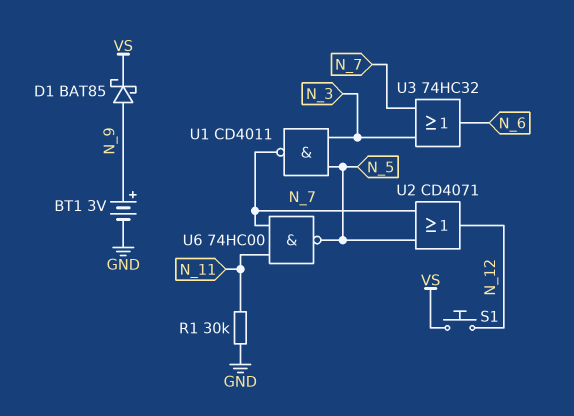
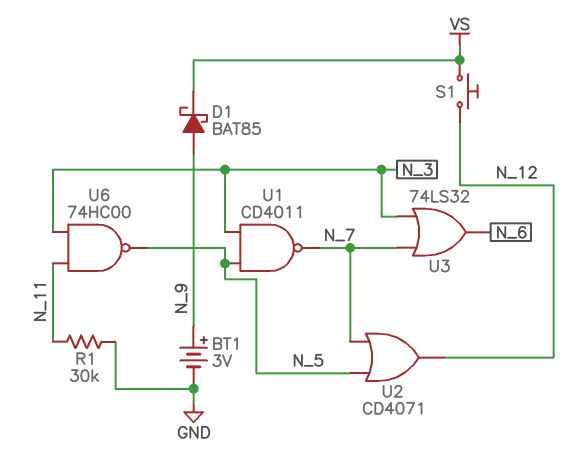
U3: OR 74HC32 (in N_3, in N_7, out N_6) -> OR 74LS32 (in N_3, in N_7, out N_6)
U6: NAND 74HC00 (in N_7, in N_11, out N_5) -> NAND 74HC00 (in N_3, in N_11, out N_5)

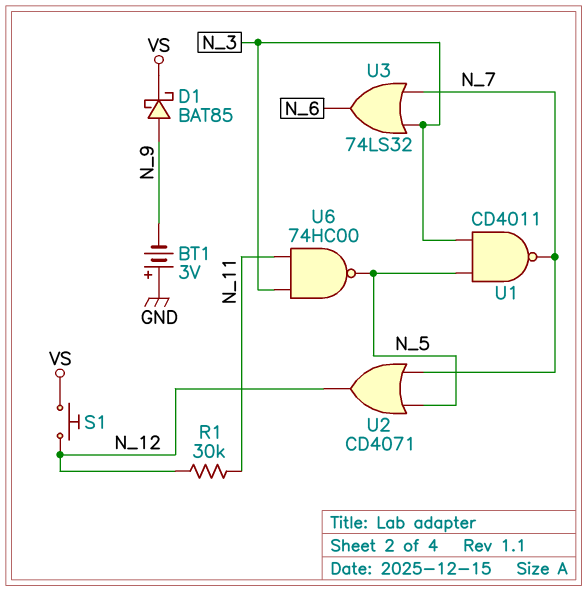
BT1: 3V (plus N_9, minus GND) -> 3V (plus GND, minus N_9)
R1: 30k (GND, N_11) -> 30k (N_11, N_12)

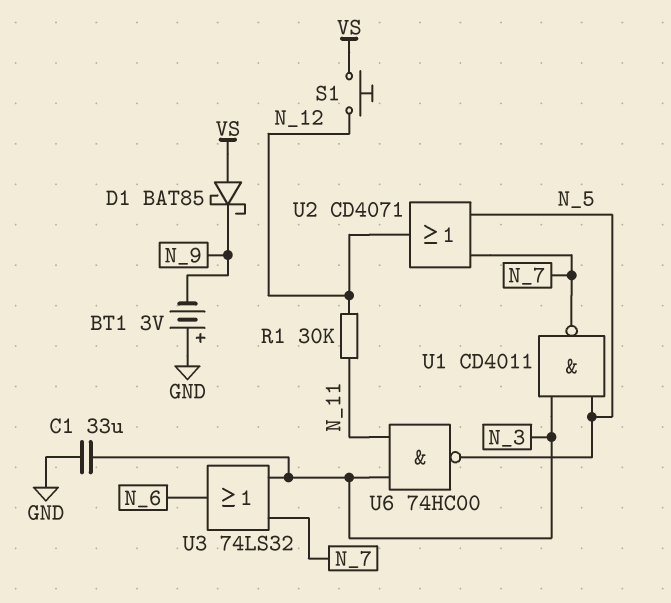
C1: none -> 33uF (GND, N_3)
D1: schottky BAT85 (A N_9, K VS) -> schottky BAT85 (A VS, K N_9)

